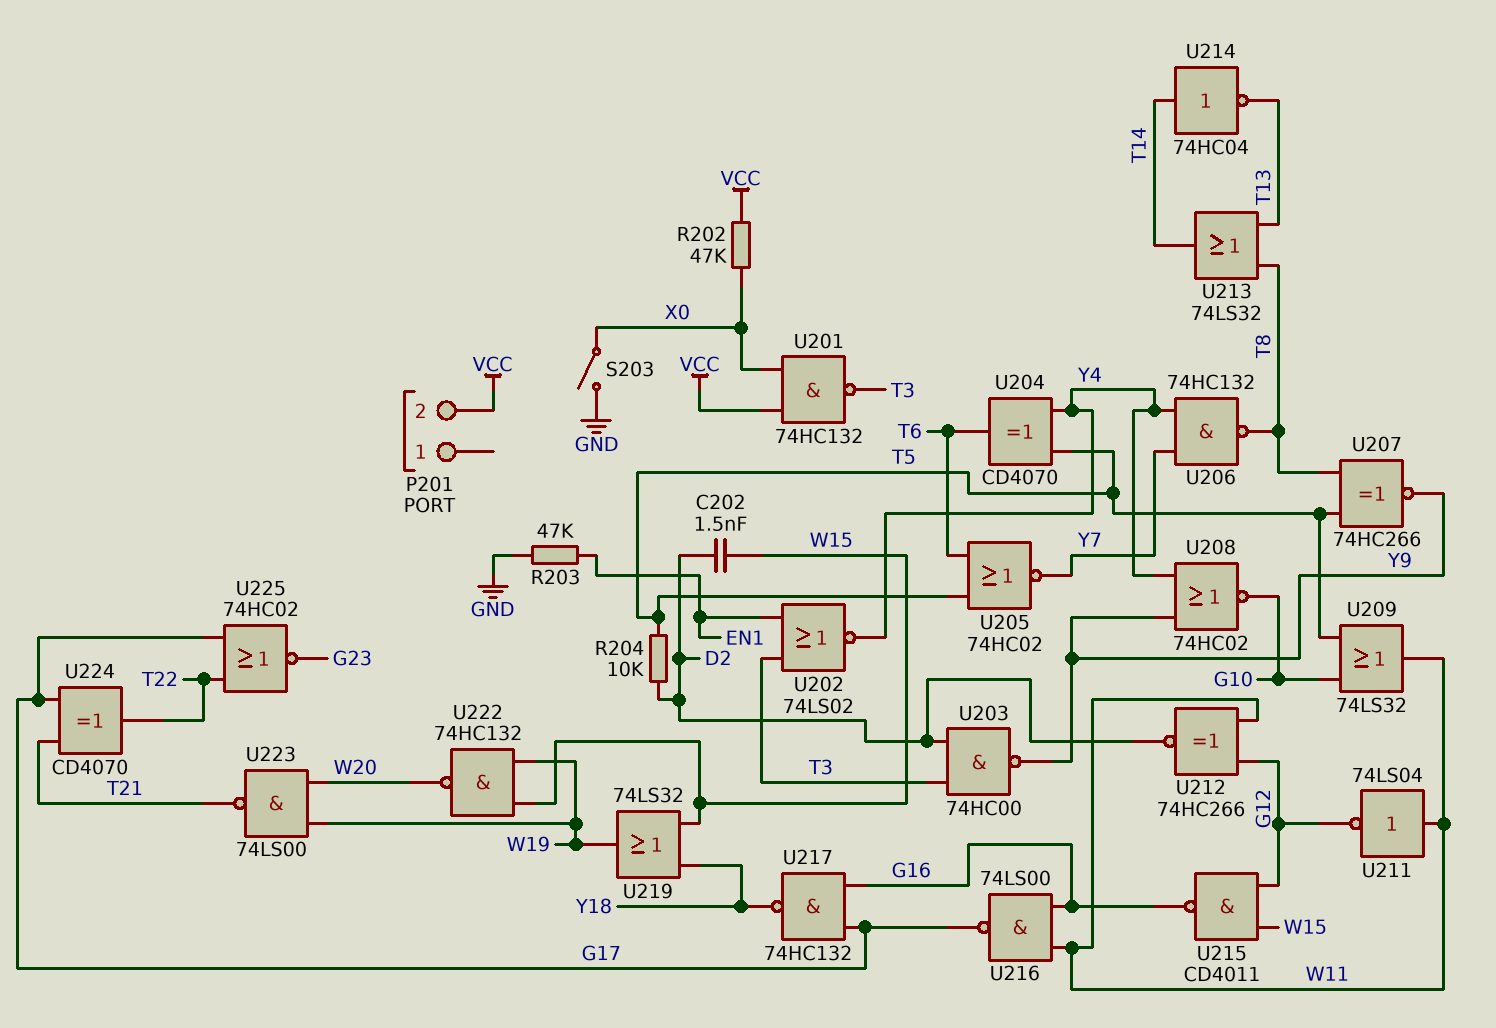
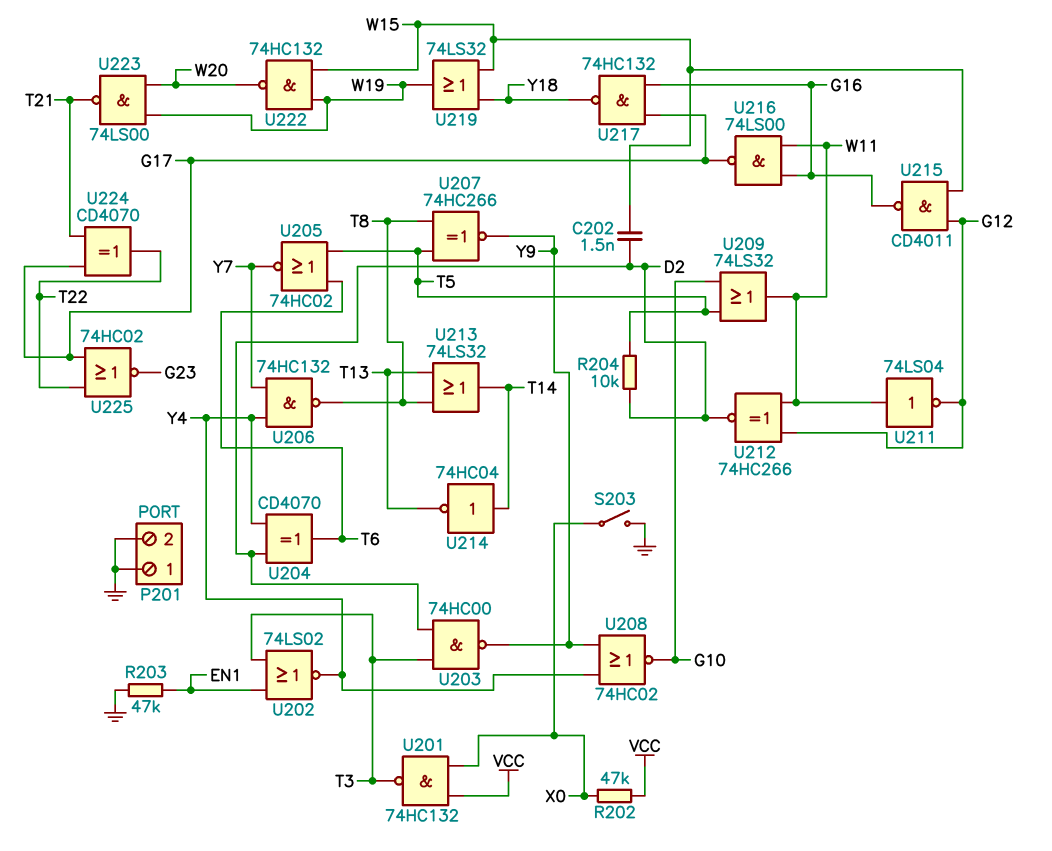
P201 pin 1: none -> GND
P201 pin 2: VCC -> GND
U204: XOR CD4070 (in T5, in Y4, out T6) -> XOR CD4070 (in D2, in Y4, out T6)

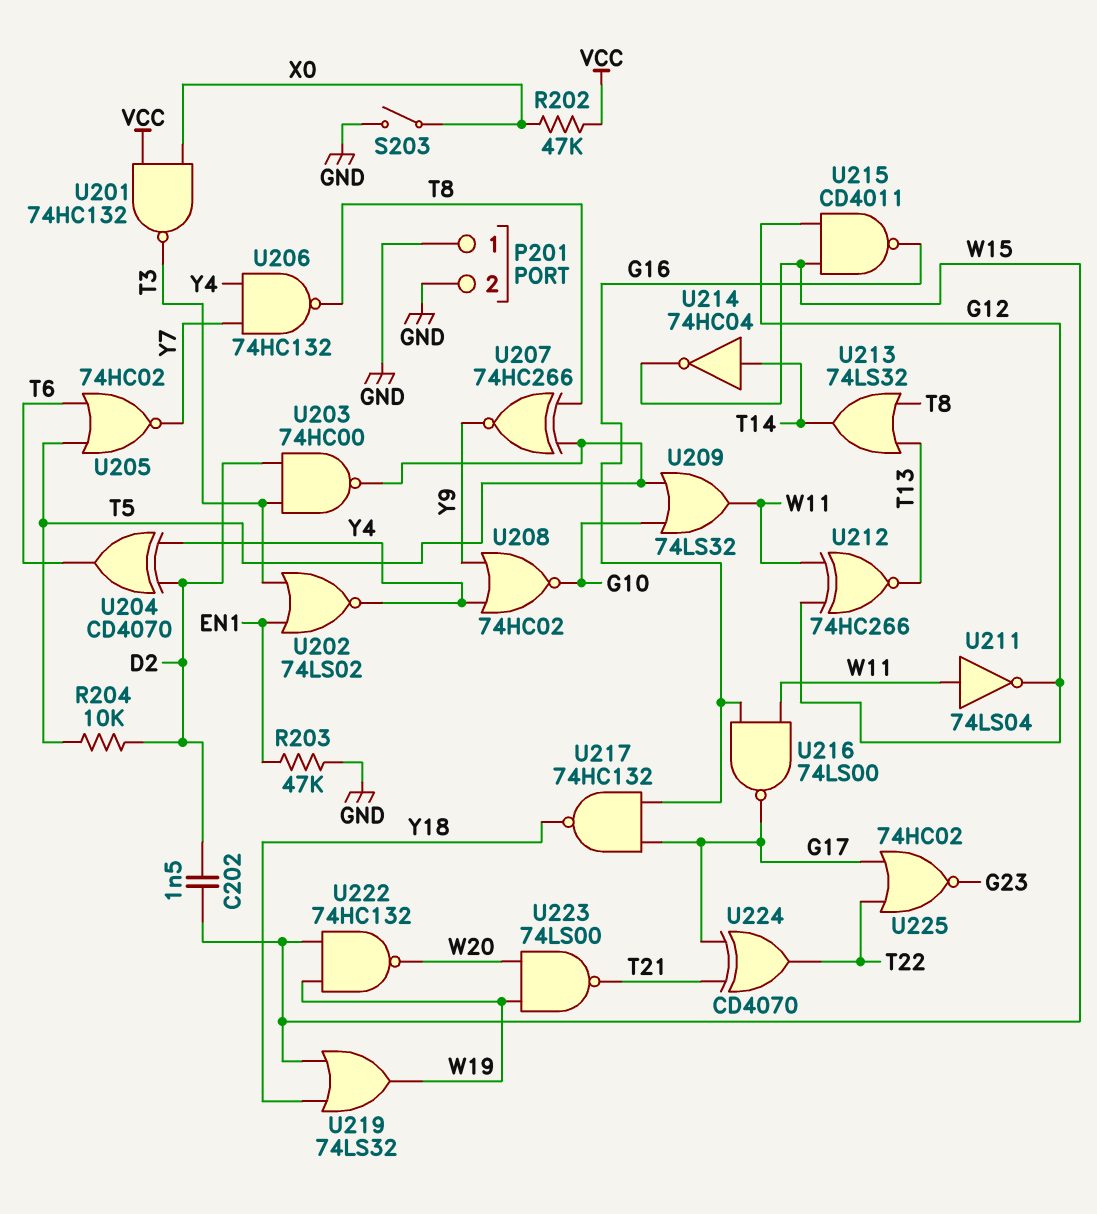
U203: NAND 74HC00 (in D2, in T3, out Y9) -> NAND 74HC00 (in D2, in T3, out T5)
U212: XNOR 74HC266 (in G12, in W11, out D2) -> XNOR 74HC266 (in G12, in W11, out T13)
U214: NOT 74HC04 (in T14, out T13) -> NOT 74HC04 (in T14, out W15)

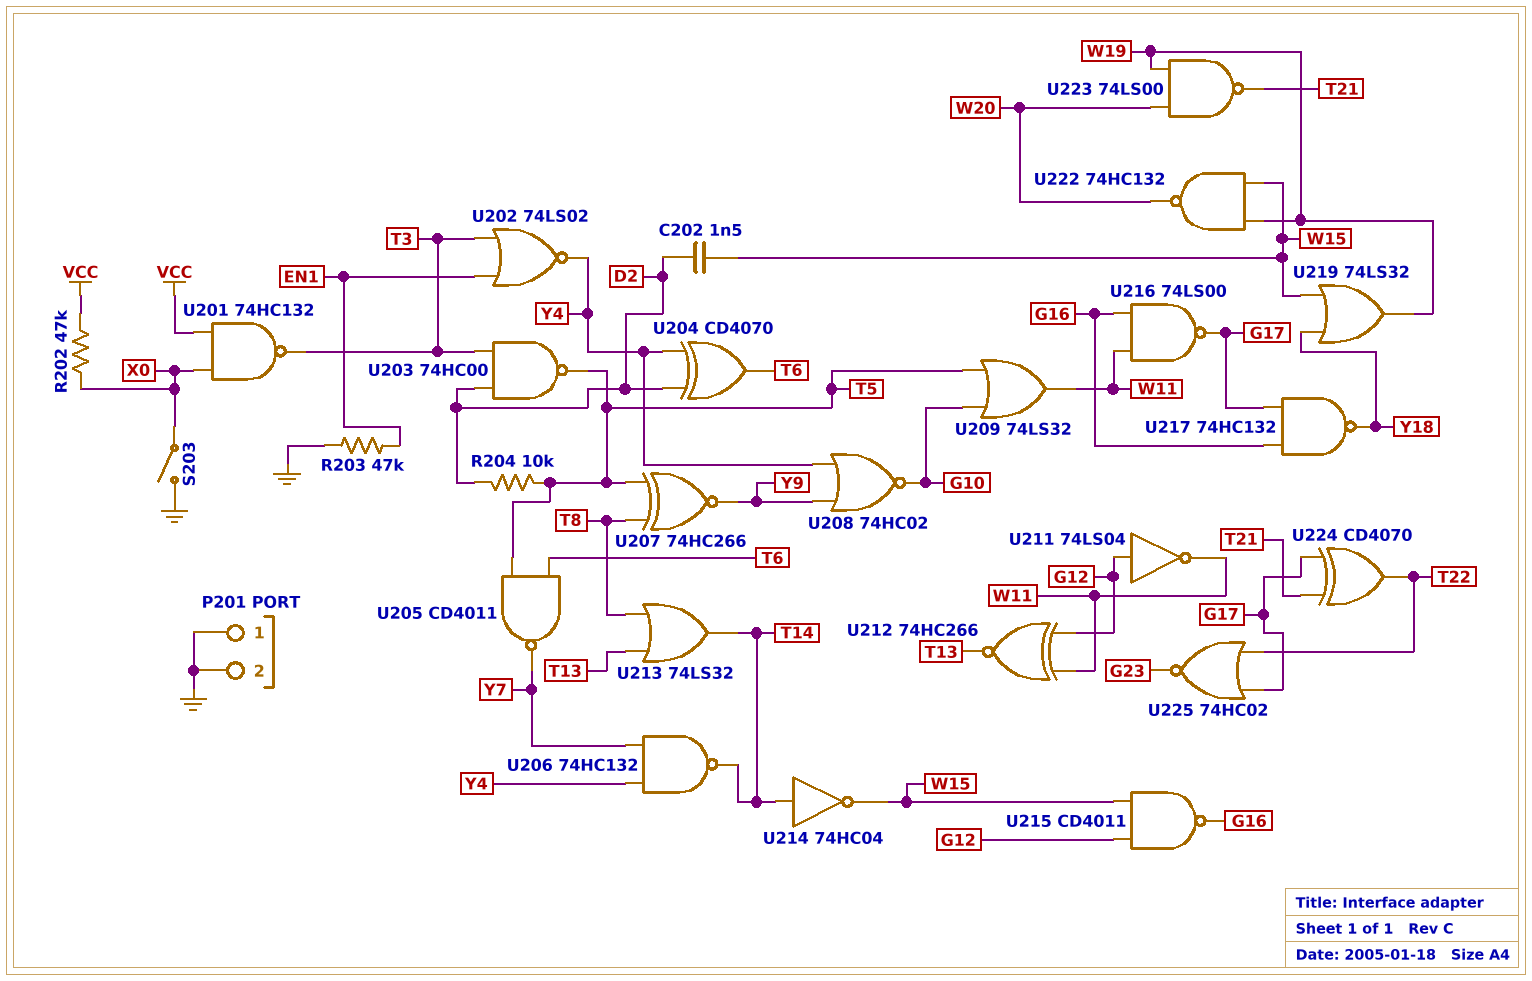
U205: NOR 74HC02 (in T5, in T6, out Y7) -> NAND CD4011 (in T5, in T6, out Y7)
U206: NAND 74HC132 (in Y4, in Y7, out T8) -> NAND 74HC132 (in Y4, in Y7, out T14)
U211: NOT 74LS04 (in W11, out G12) -> NOT 74LS04 (in G12, out W11)

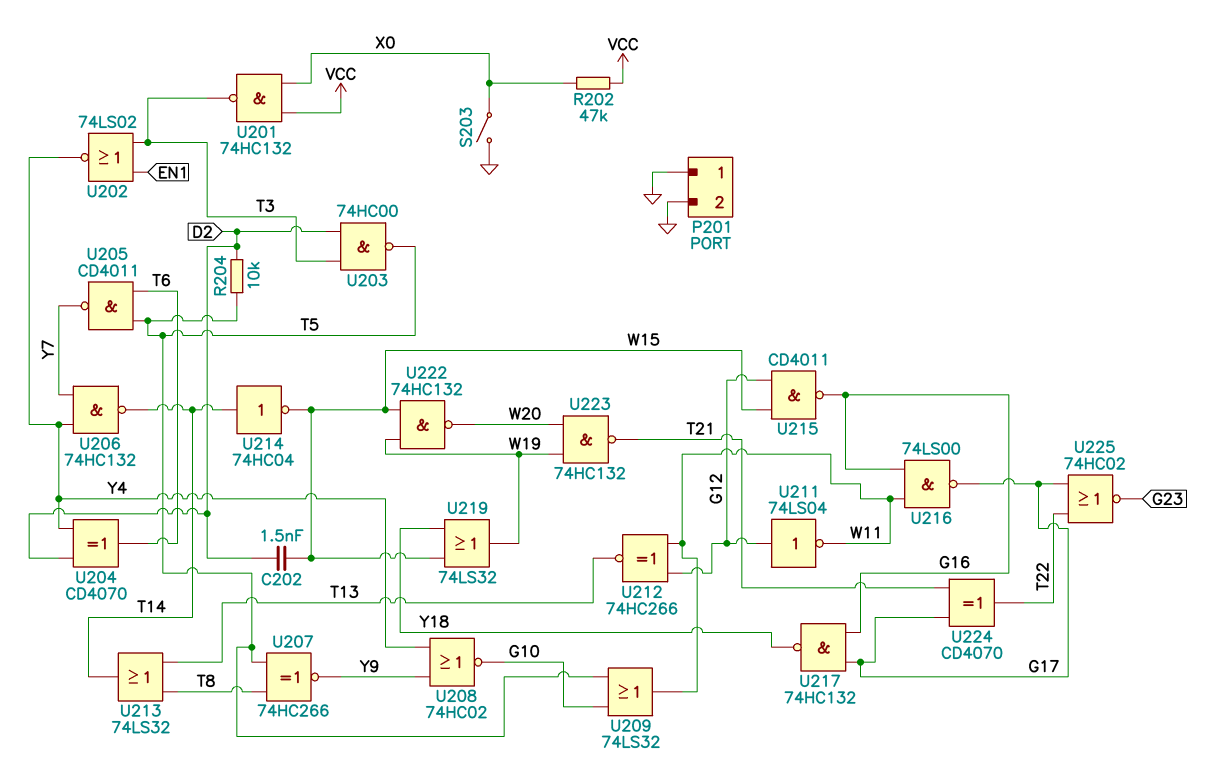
R203: 47k (EN1, GND) -> none
U223: NAND 74LS00 (in W19, in W20, out T21) -> NAND 74HC132 (in W19, in W20, out T21)

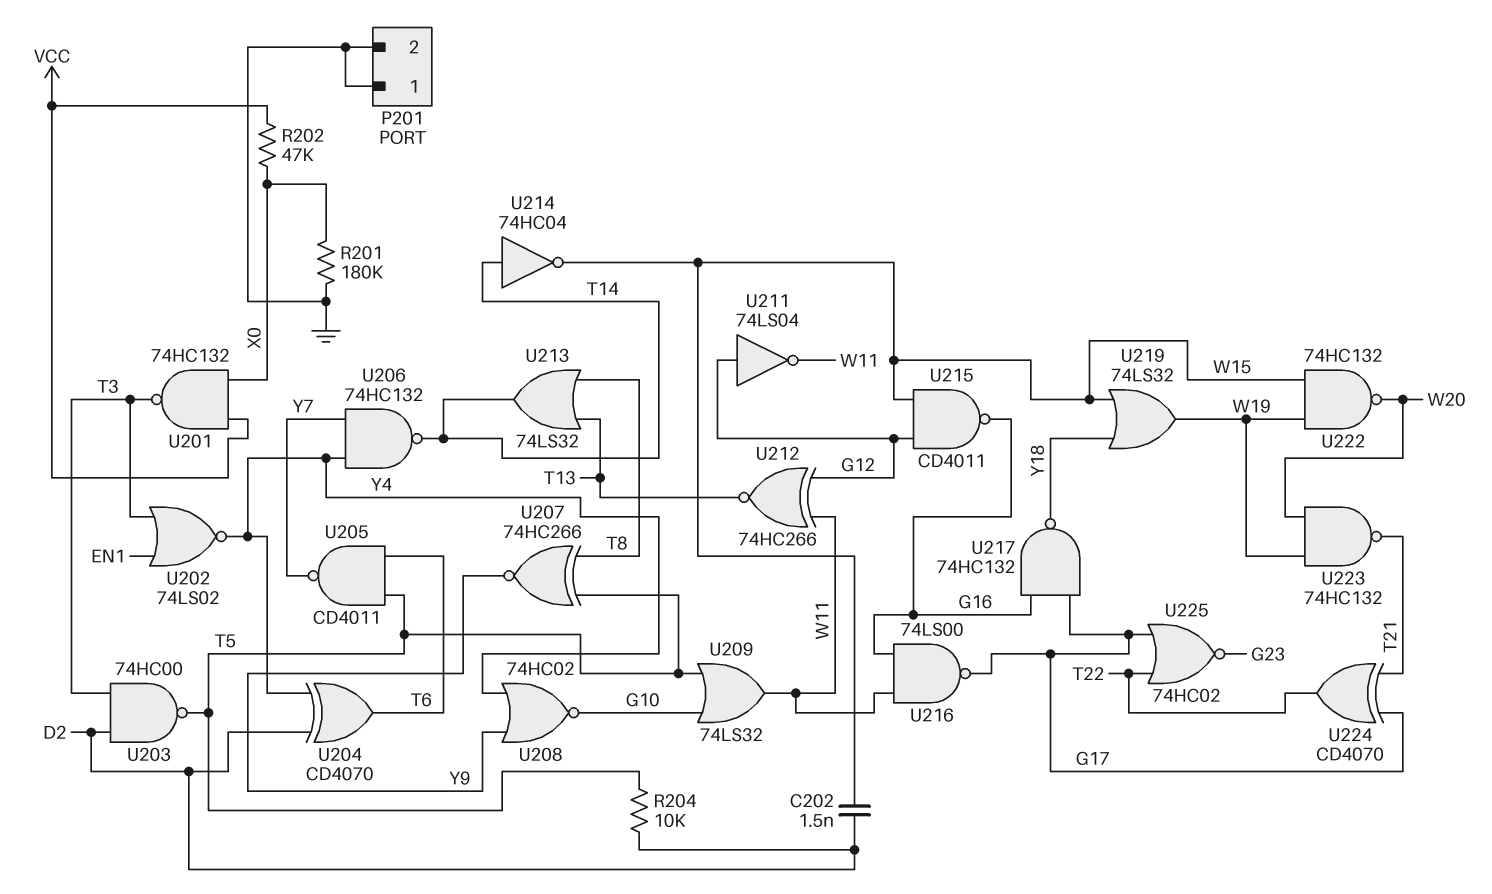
R201: none -> 180k (GND, X0)
S203: switch (GND, X0) -> none

